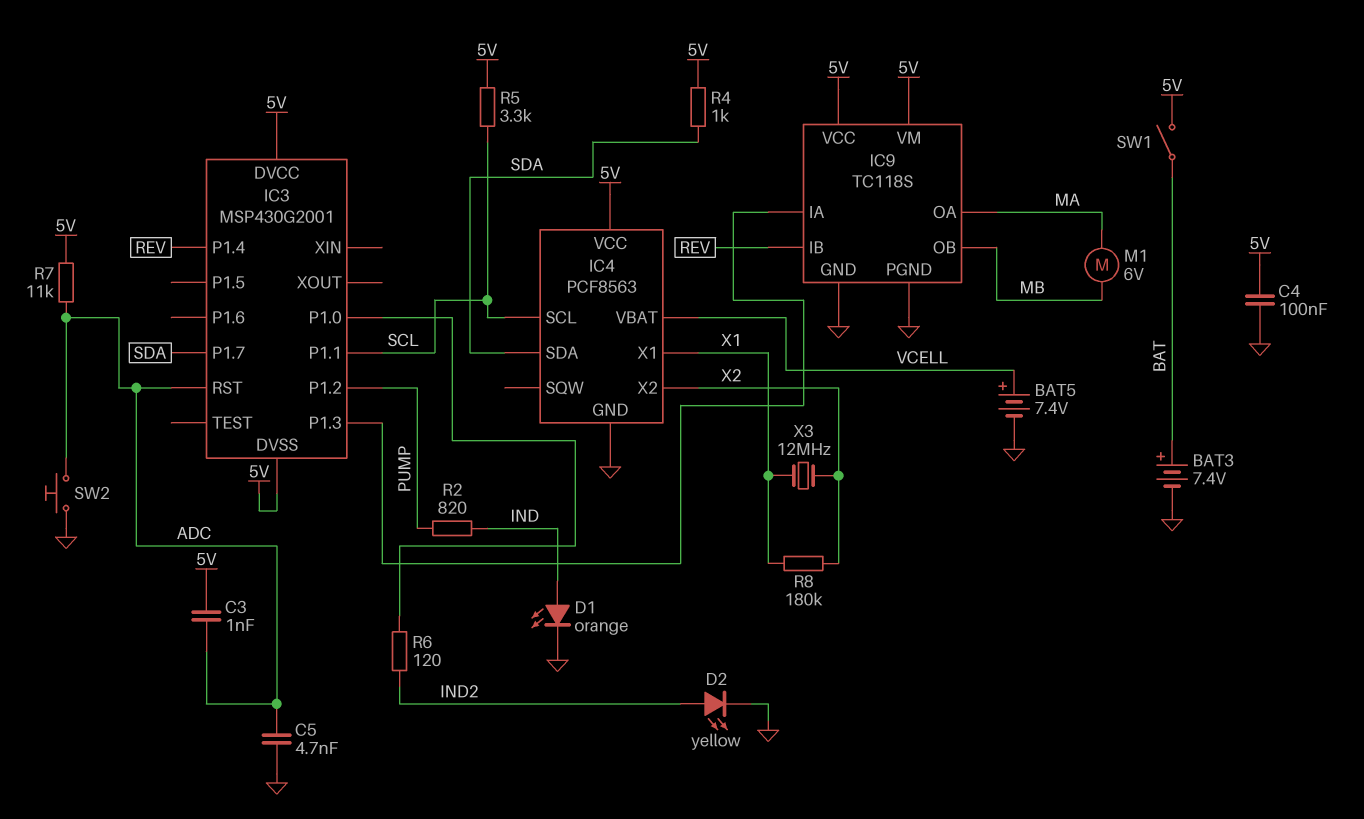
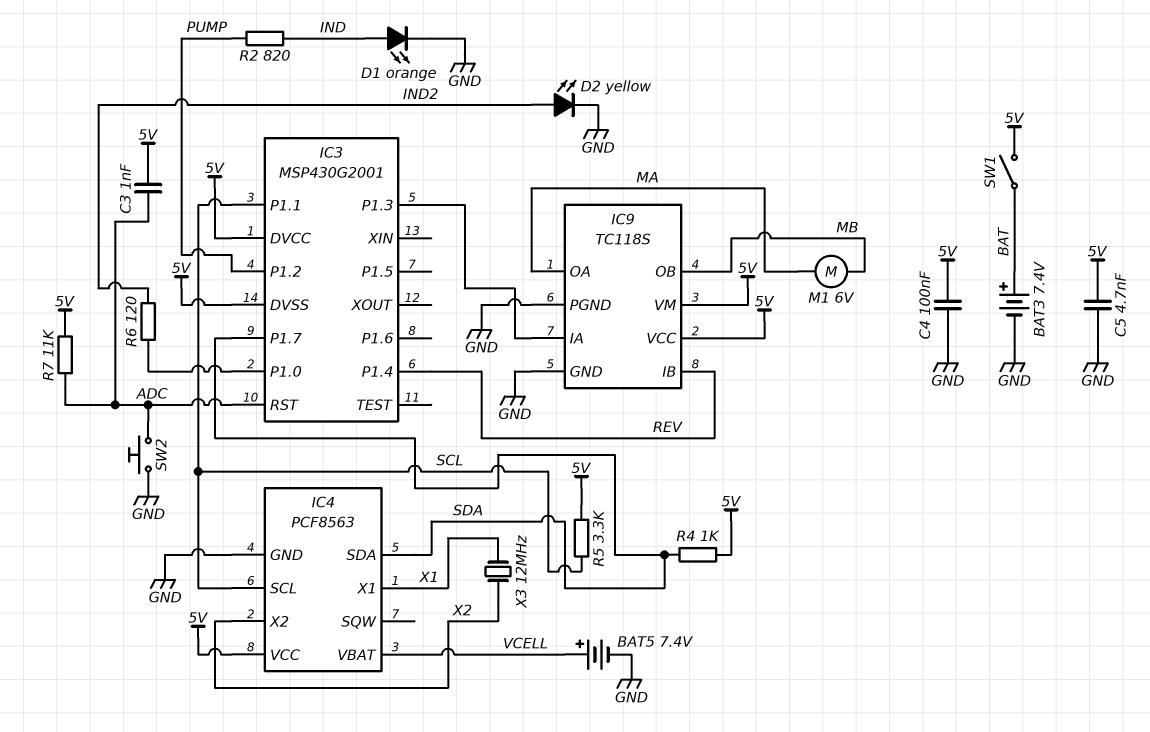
C5: 4.7nF (ADC, GND) -> 4.7nF (5V, GND)
R8: 180k (X1, X2) -> none

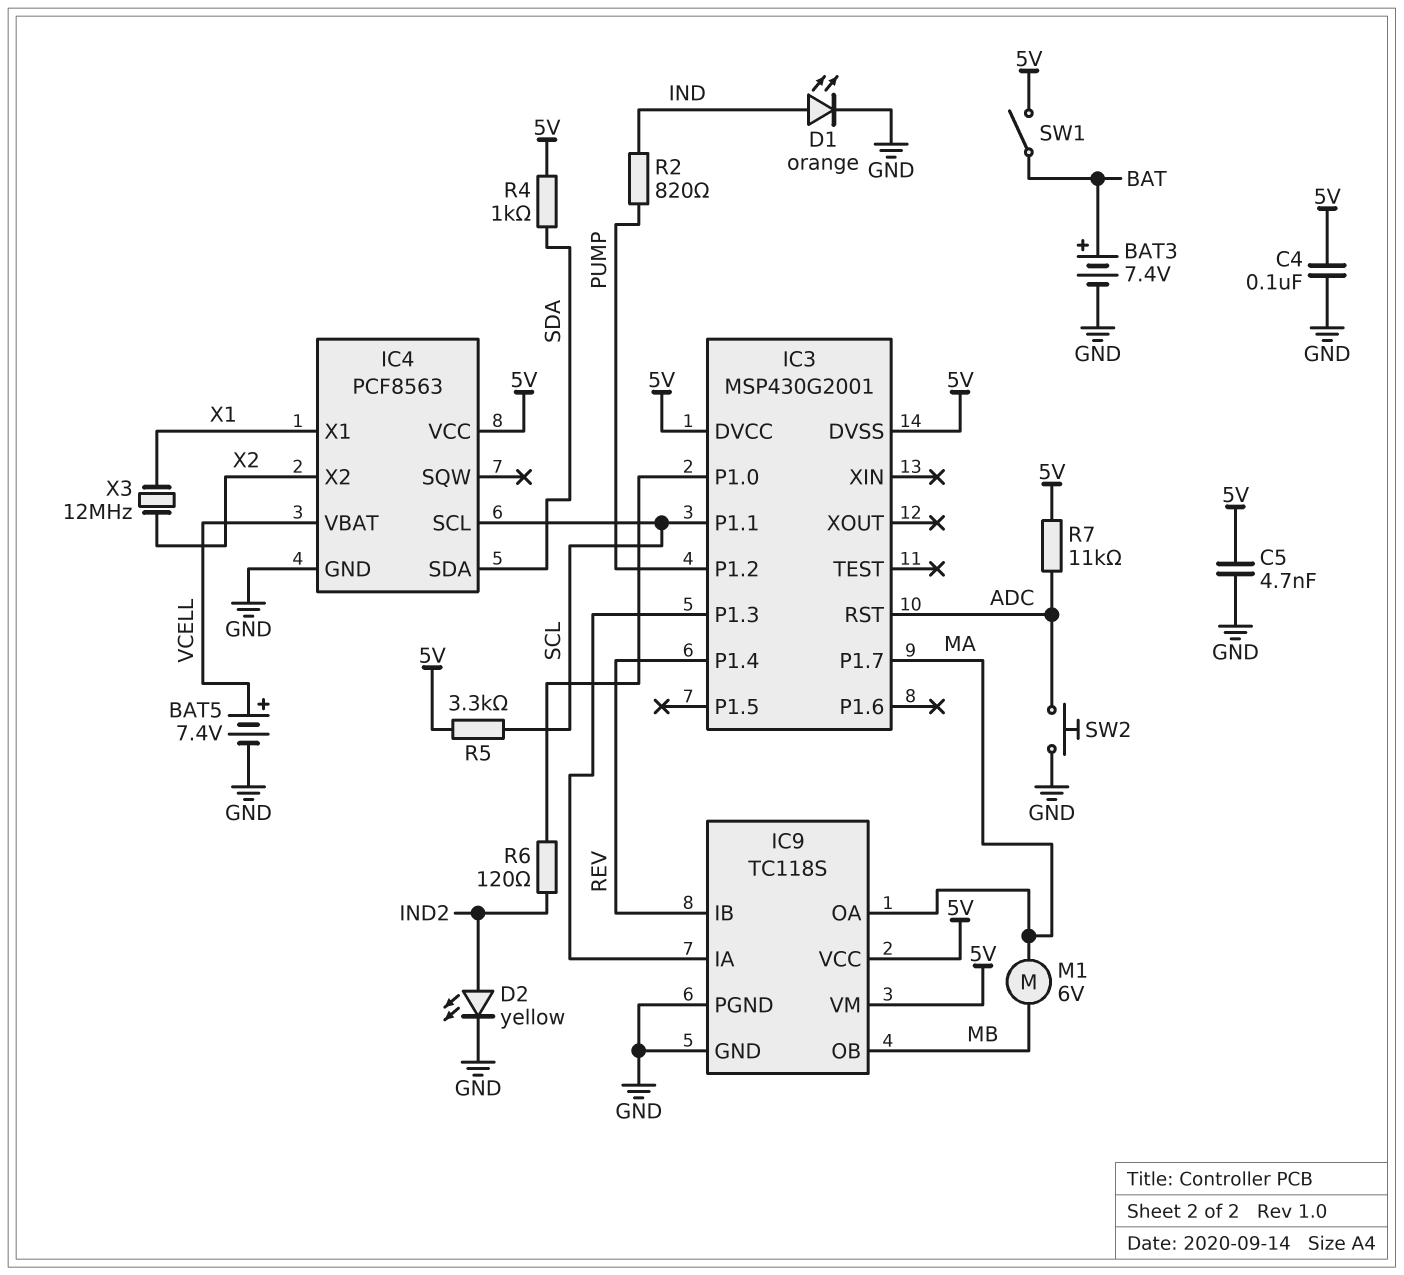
C3: 1nF (5V, ADC) -> none
IC3 pin P1.7: SDA -> MA

